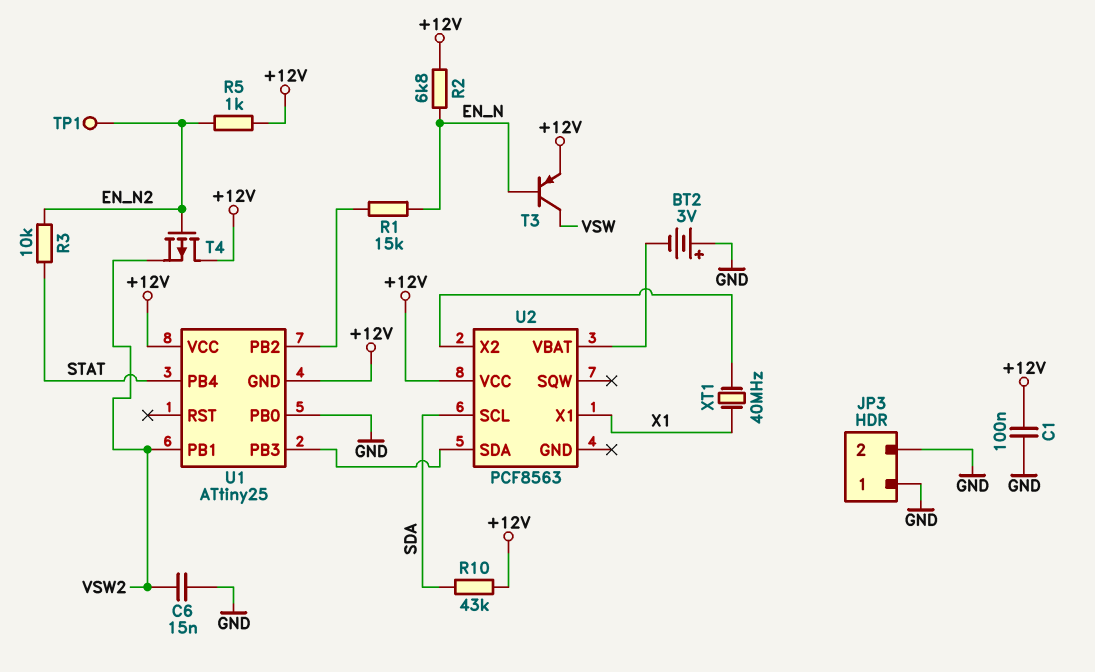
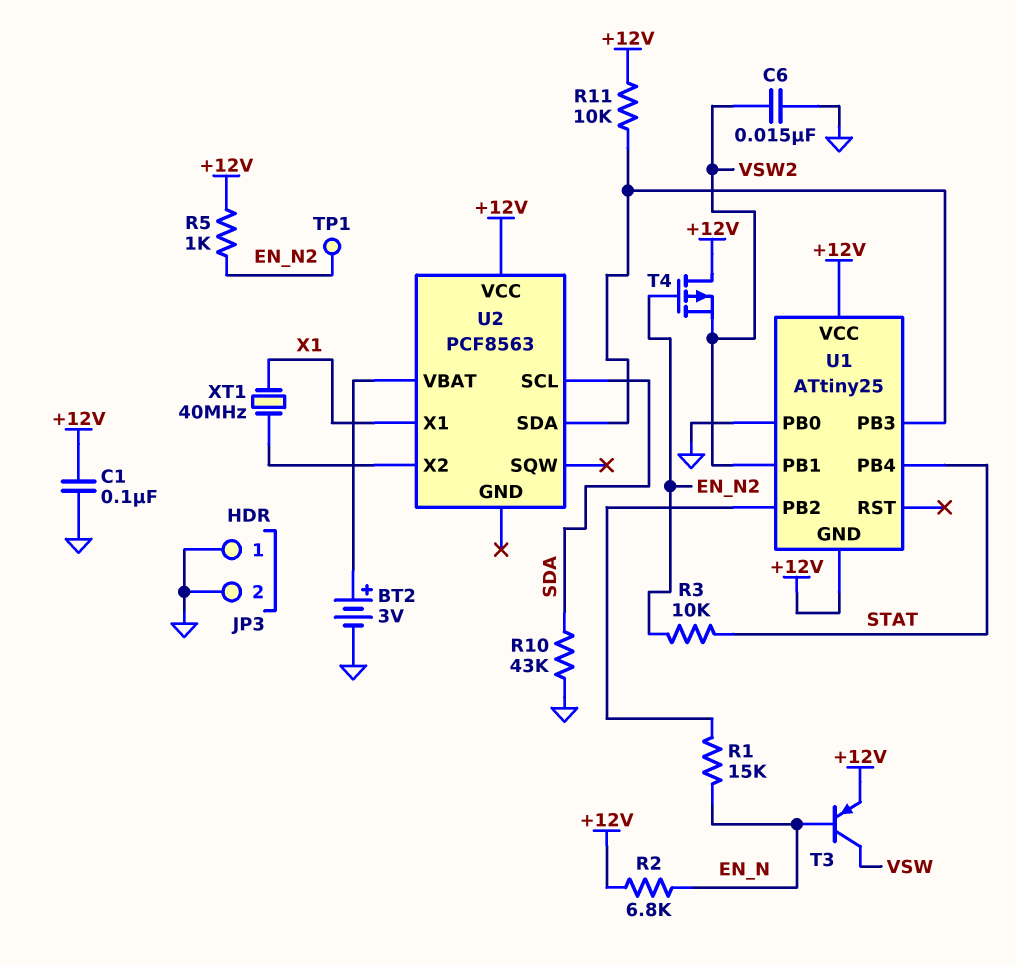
BT2: 3V (plus GND, minus U2/VBAT) -> 3V (plus U2/VBAT, minus GND)
R10: 43k (+12V, SDA) -> 43k (GND, SDA)
R11: none -> 10k (+12V, U1/PB3)

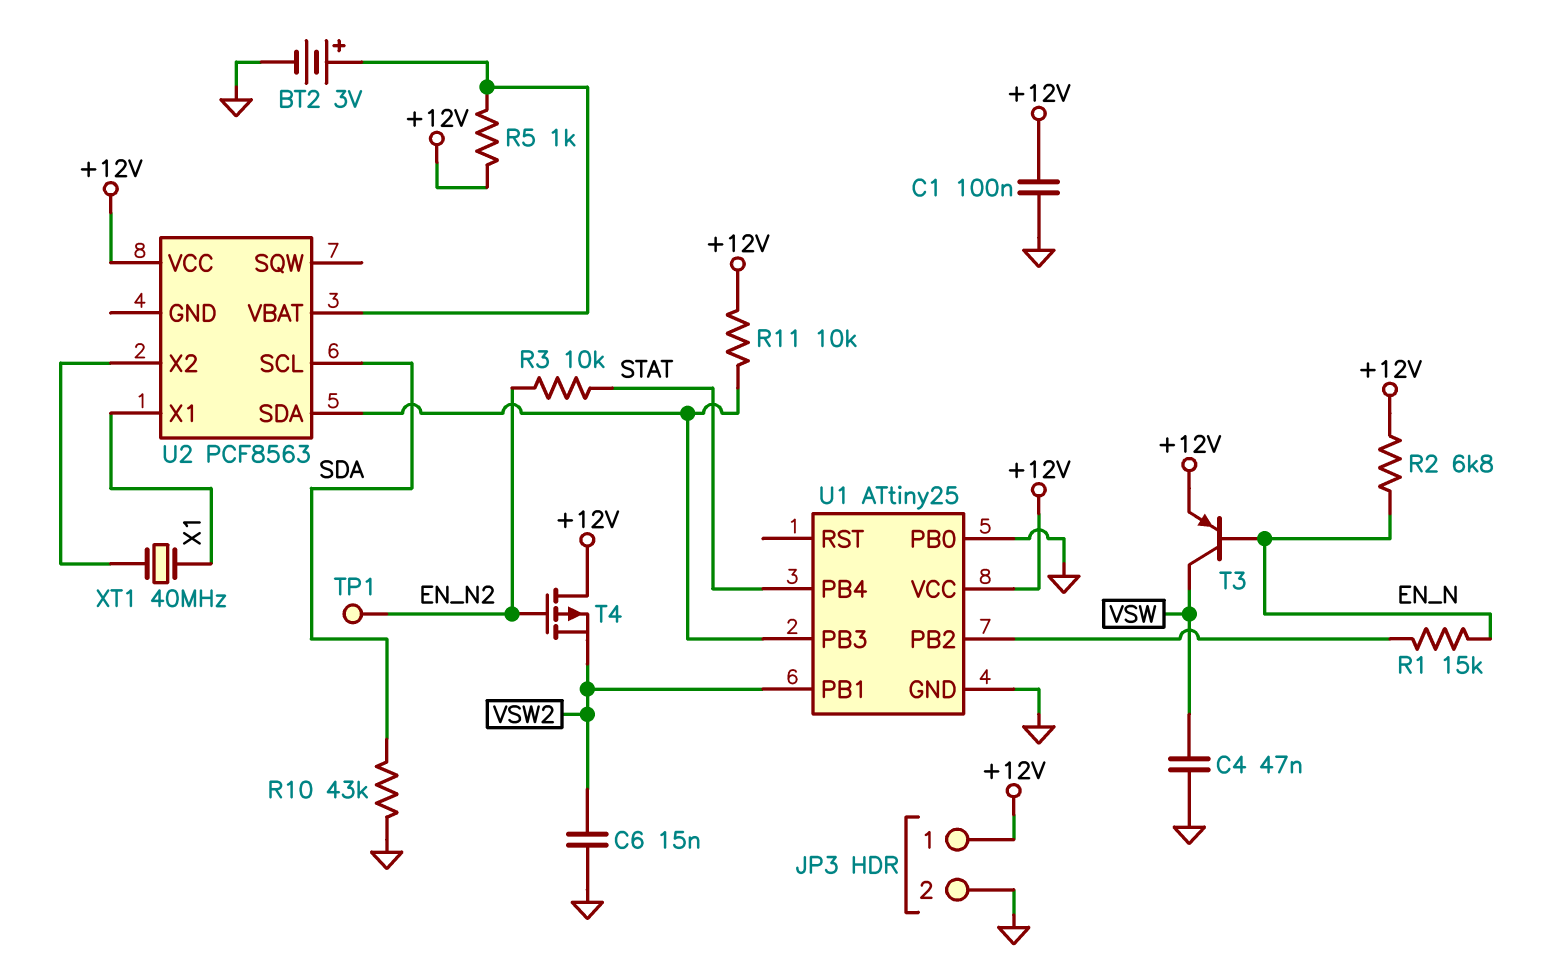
C4: none -> 47nF (GND, VSW)
JP3 pin 1: GND -> +12V
R5: 1k (+12V, EN_N2) -> 1k (+12V, U2/VBAT)
U1 pin GND: +12V -> GND

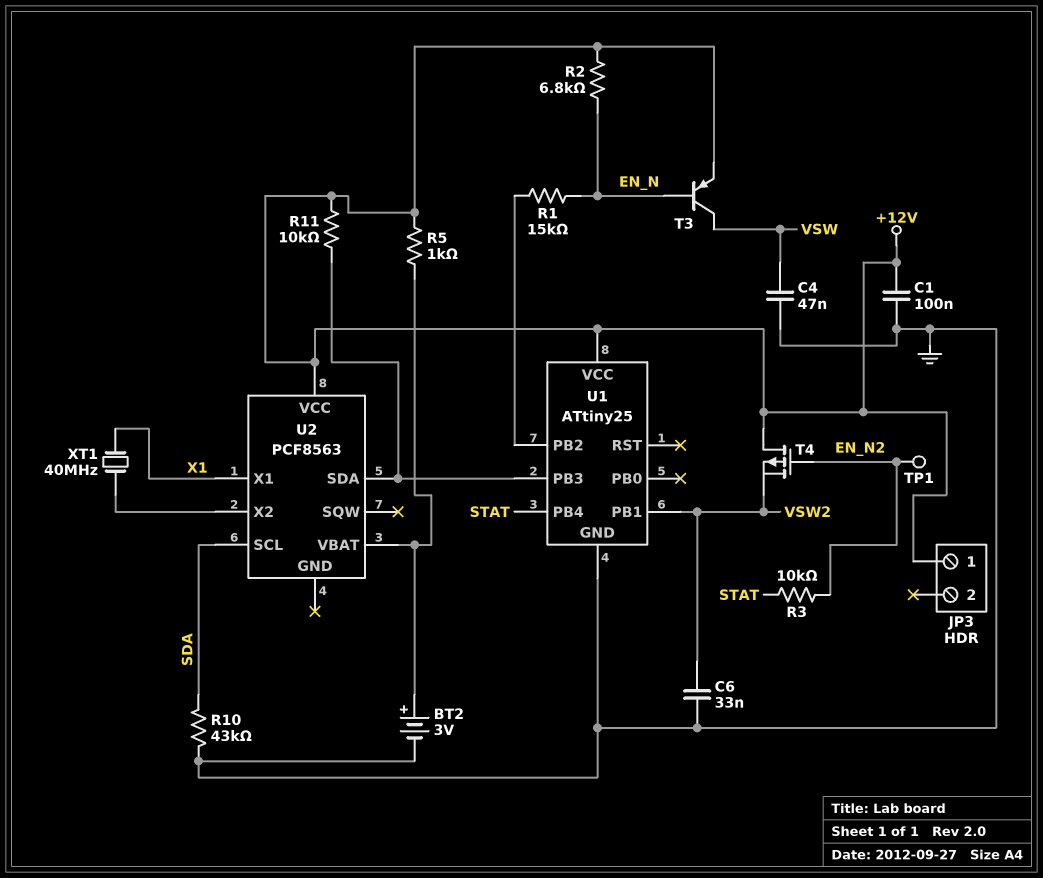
C6: 15nF (GND, VSW2) -> 33nF (GND, VSW2)
JP3 pin 2: GND -> none
U1 pin PB0: GND -> none

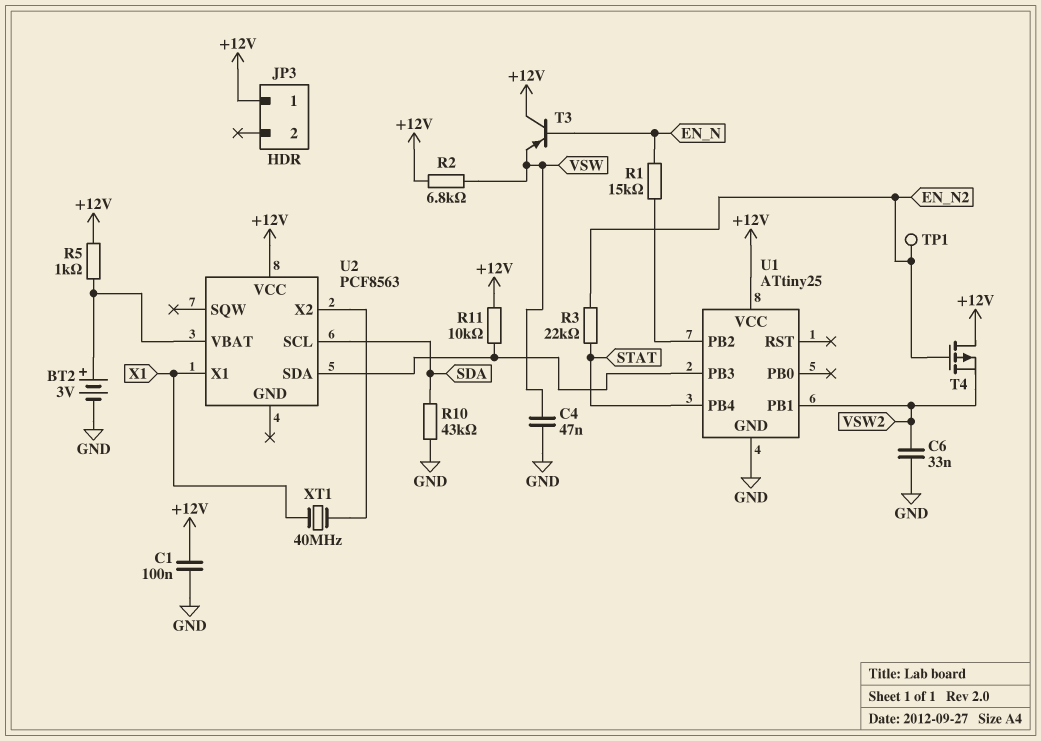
R2: 6.8k (+12V, EN_N) -> 6.8k (+12V, VSW)
R3: 10k (EN_N2, STAT) -> 22k (EN_N2, STAT)
T3: PNP (B EN_N, C VSW, E +12V) -> PNP (B EN_N, C +12V, E VSW)

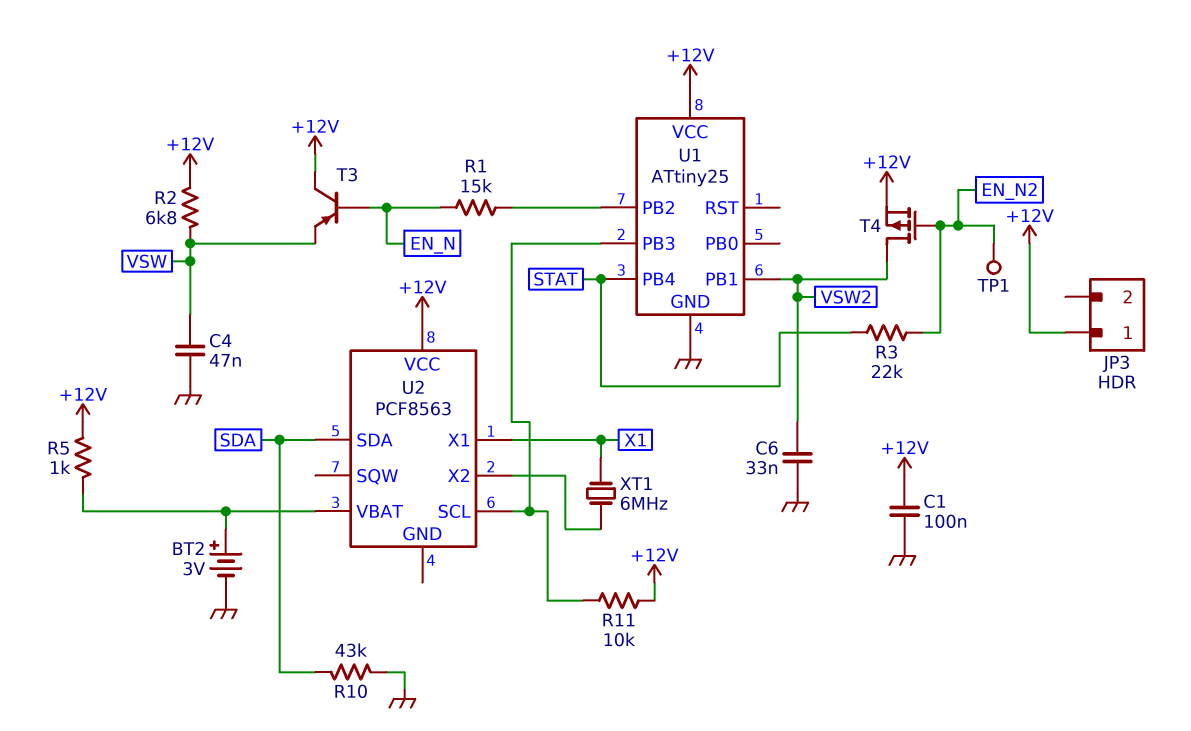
T4: PMOS (G EN_N2, D +12V, S VSW2) -> PMOS (G EN_N2, D VSW2, S +12V)
U2 pin SCL: SDA -> U1/PB3
U2 pin SDA: U1/PB3 -> SDA
XT1: 40MHz (U2/X2, X1) -> 6MHz (U2/X2, X1)

